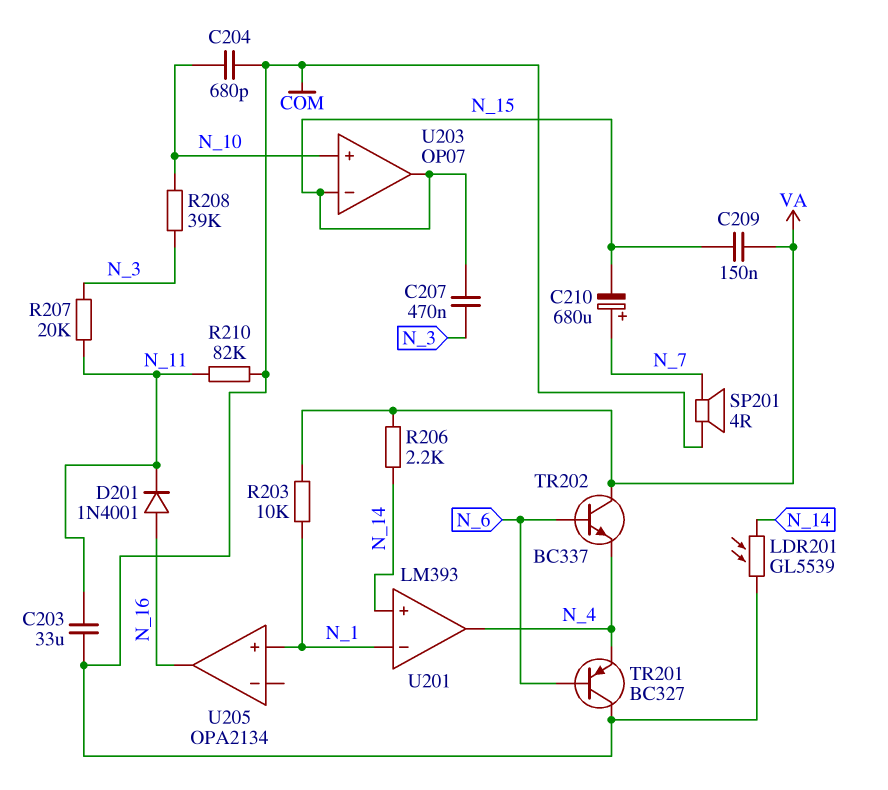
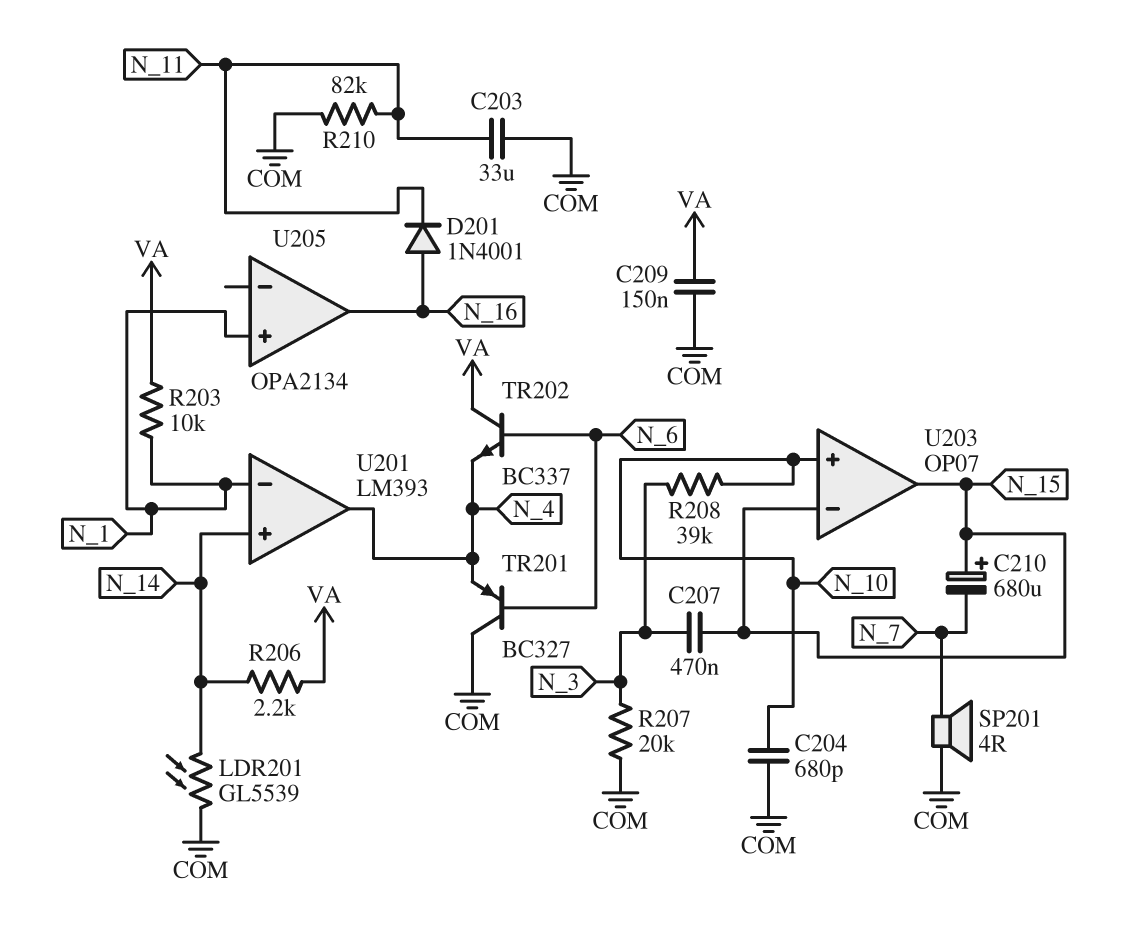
C209: 150nF (N_15, VA) -> 150nF (COM, VA)
C210: 680uF (plus N_7, minus N_15) -> 680uF (plus N_15, minus N_7)
R207: 20k (N_3, N_11) -> 20k (COM, N_3)

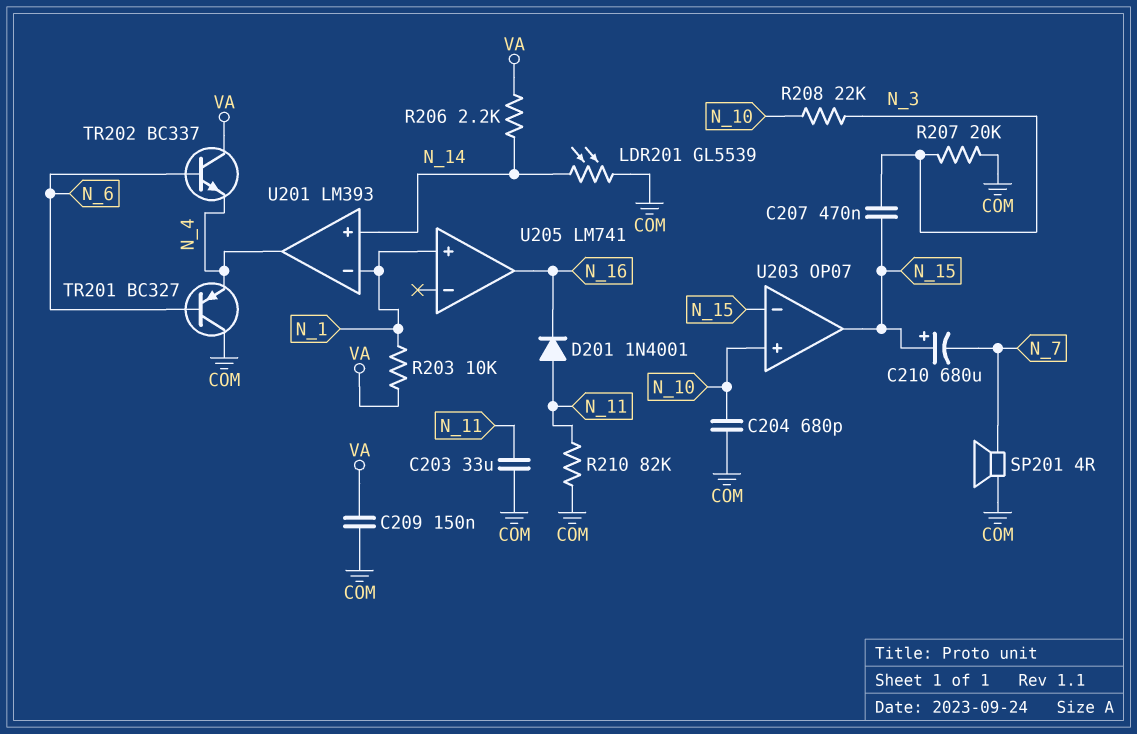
D201: diode 1N4001 (A N_16, K N_11) -> diode 1N4001 (A N_11, K N_16)
R208: 39k (N_3, N_10) -> 22k (N_3, N_10)
U205: OPA2134 -> LM741

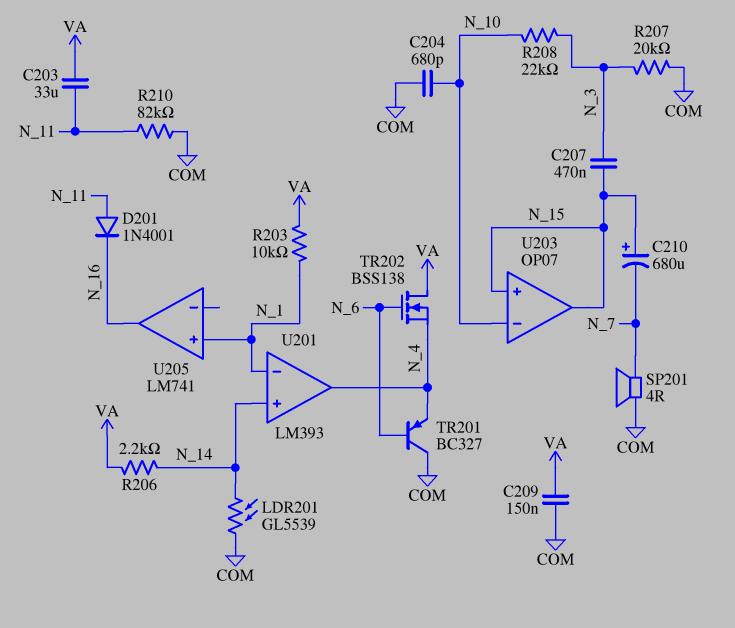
C203: 33uF (COM, N_11) -> 33uF (N_11, VA)
TR202: NPN BC337 (B N_6, C VA, E N_4) -> NMOS BSS138 (G N_6, D VA, S N_4)
U203 pin in+: N_10 -> N_15
U203 pin in-: N_15 -> N_10

